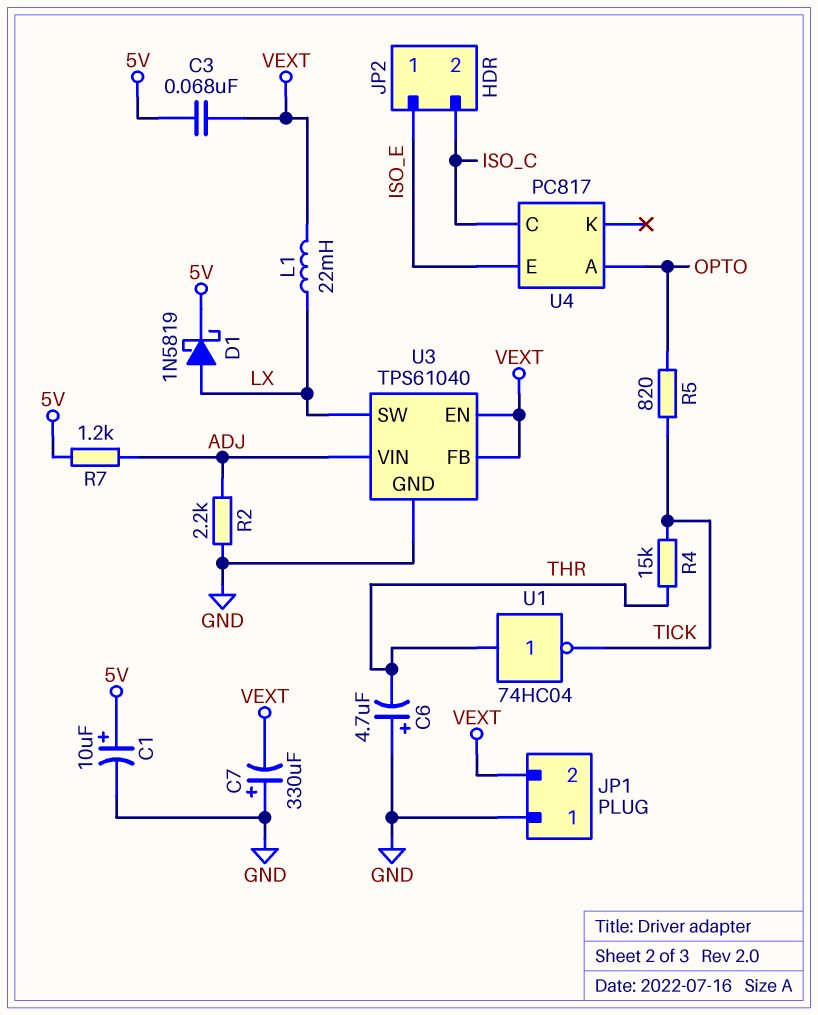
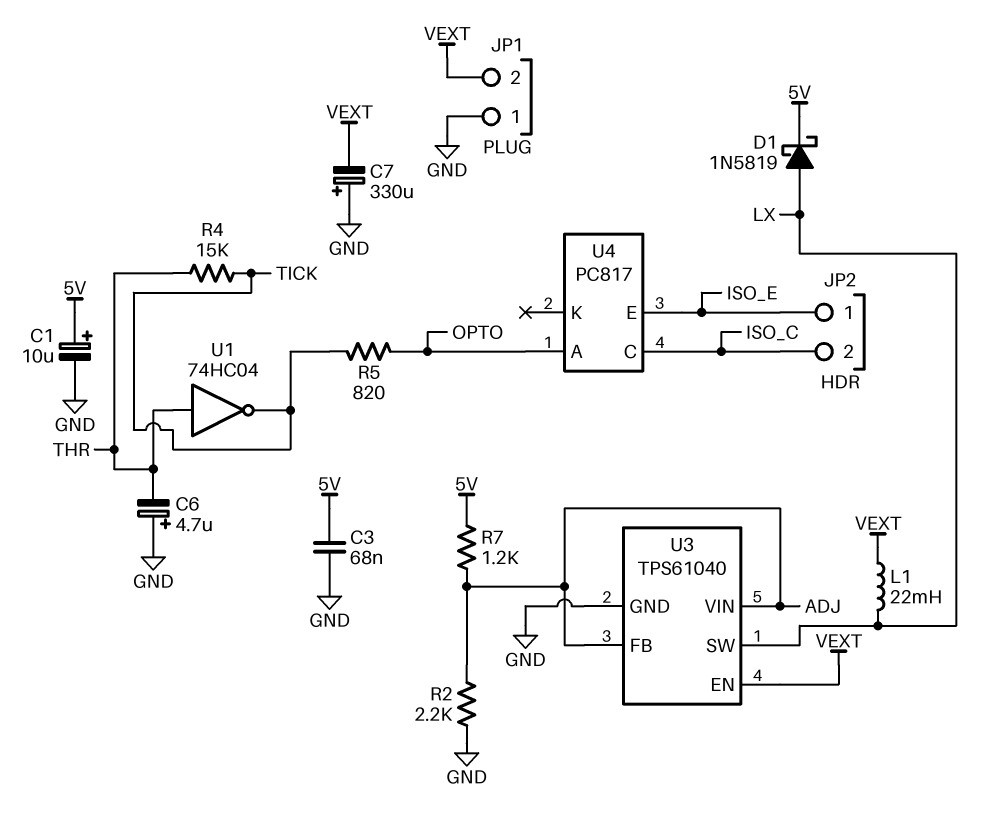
C3: 68nF (5V, VEXT) -> 68nF (5V, GND)
U3 pin FB: VEXT -> ADJ

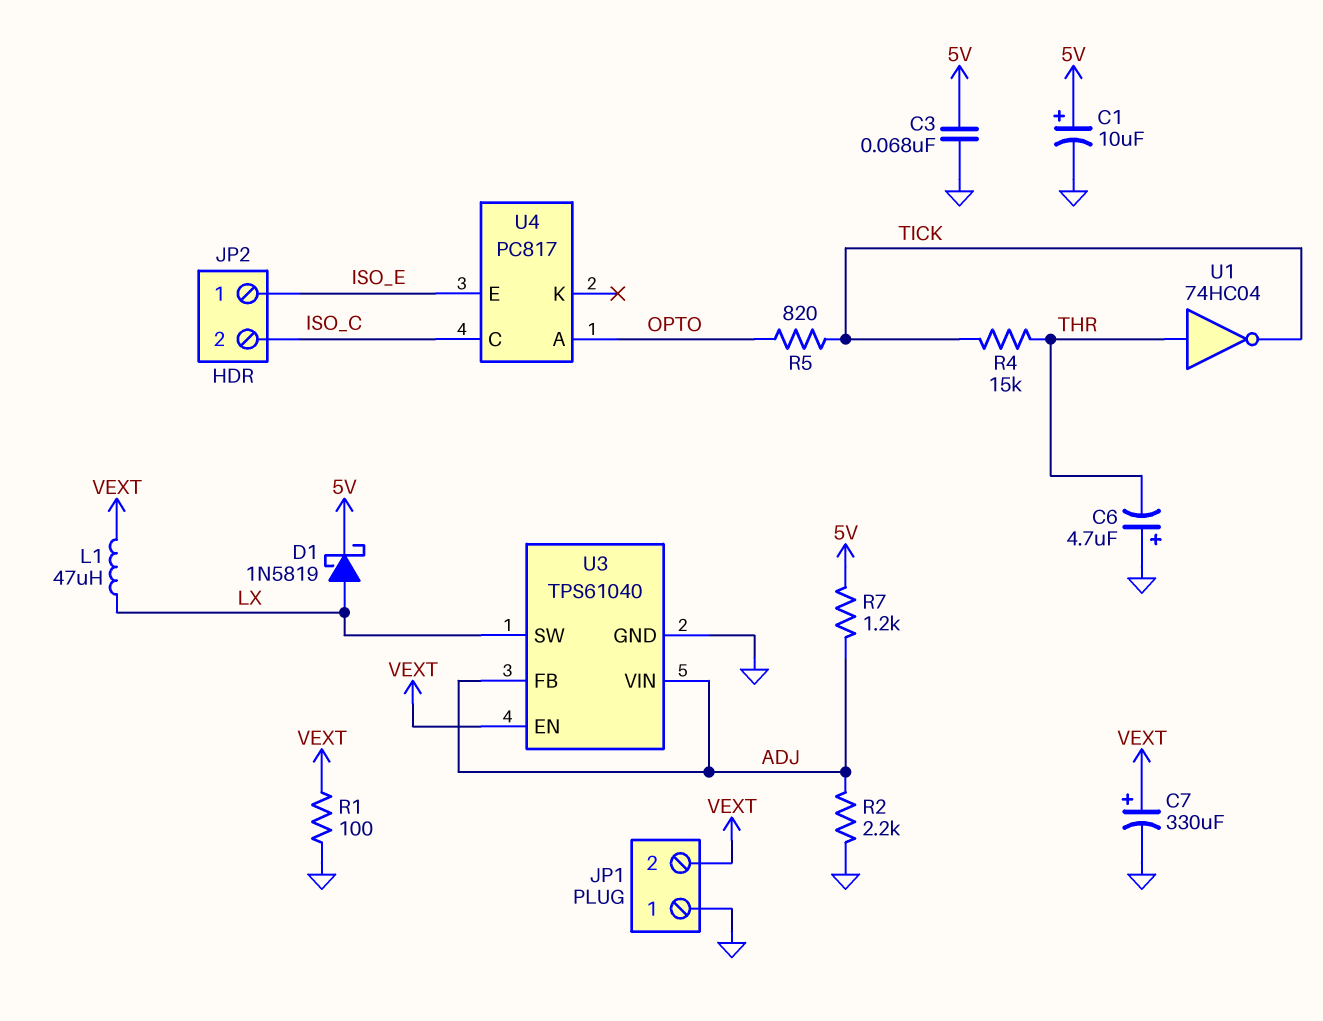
C7: 330uF (plus GND, minus VEXT) -> 330uF (plus VEXT, minus GND)
L1: 22mH (LX, VEXT) -> 47uH (LX, VEXT)
R1: none -> 100 (GND, VEXT)

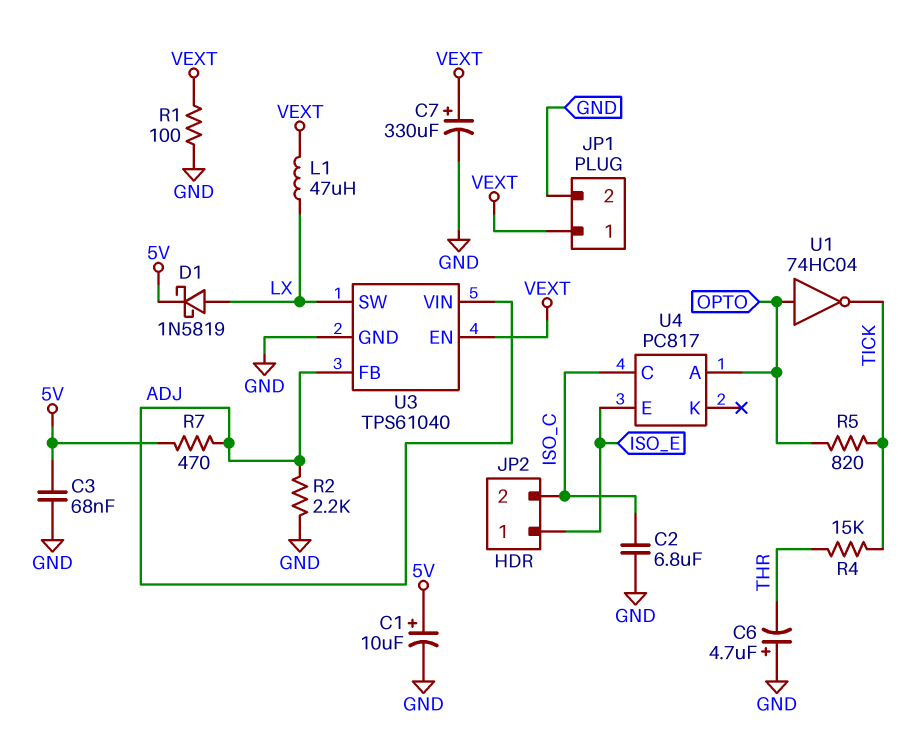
C2: none -> 6.8uF (GND, ISO_C)
JP1 pin 1: GND -> VEXT
JP1 pin 2: VEXT -> GND
R7: 1.2k (5V, ADJ) -> 470 (5V, ADJ)
U1: NOT 74HC04 (in THR, out TICK) -> NOT 74HC04 (in OPTO, out TICK)

